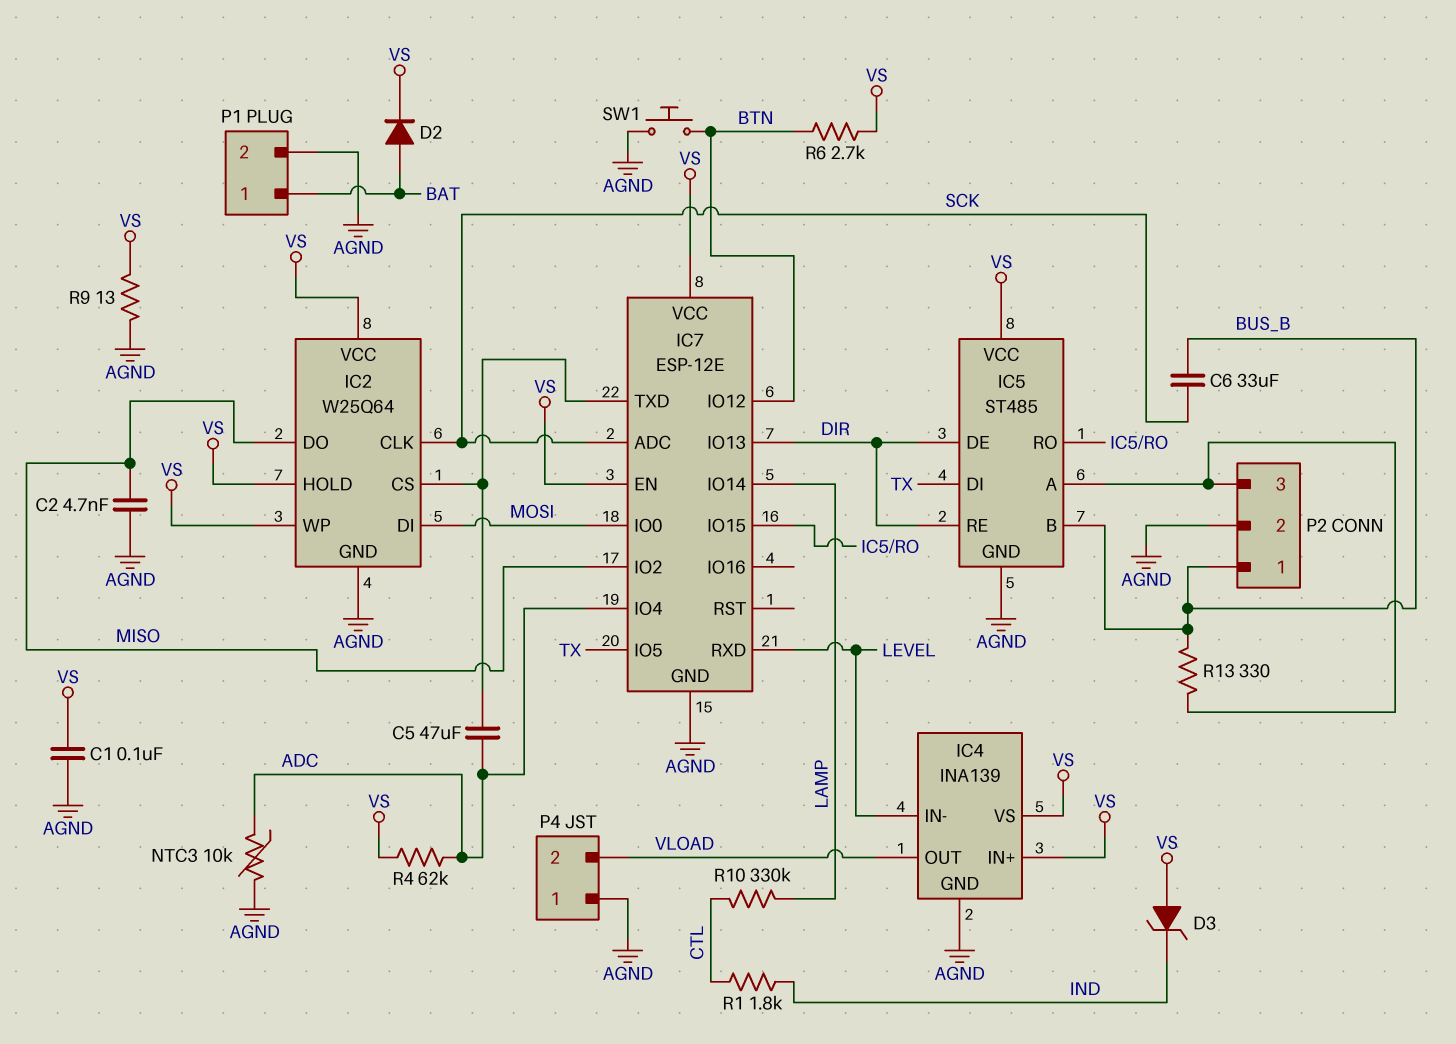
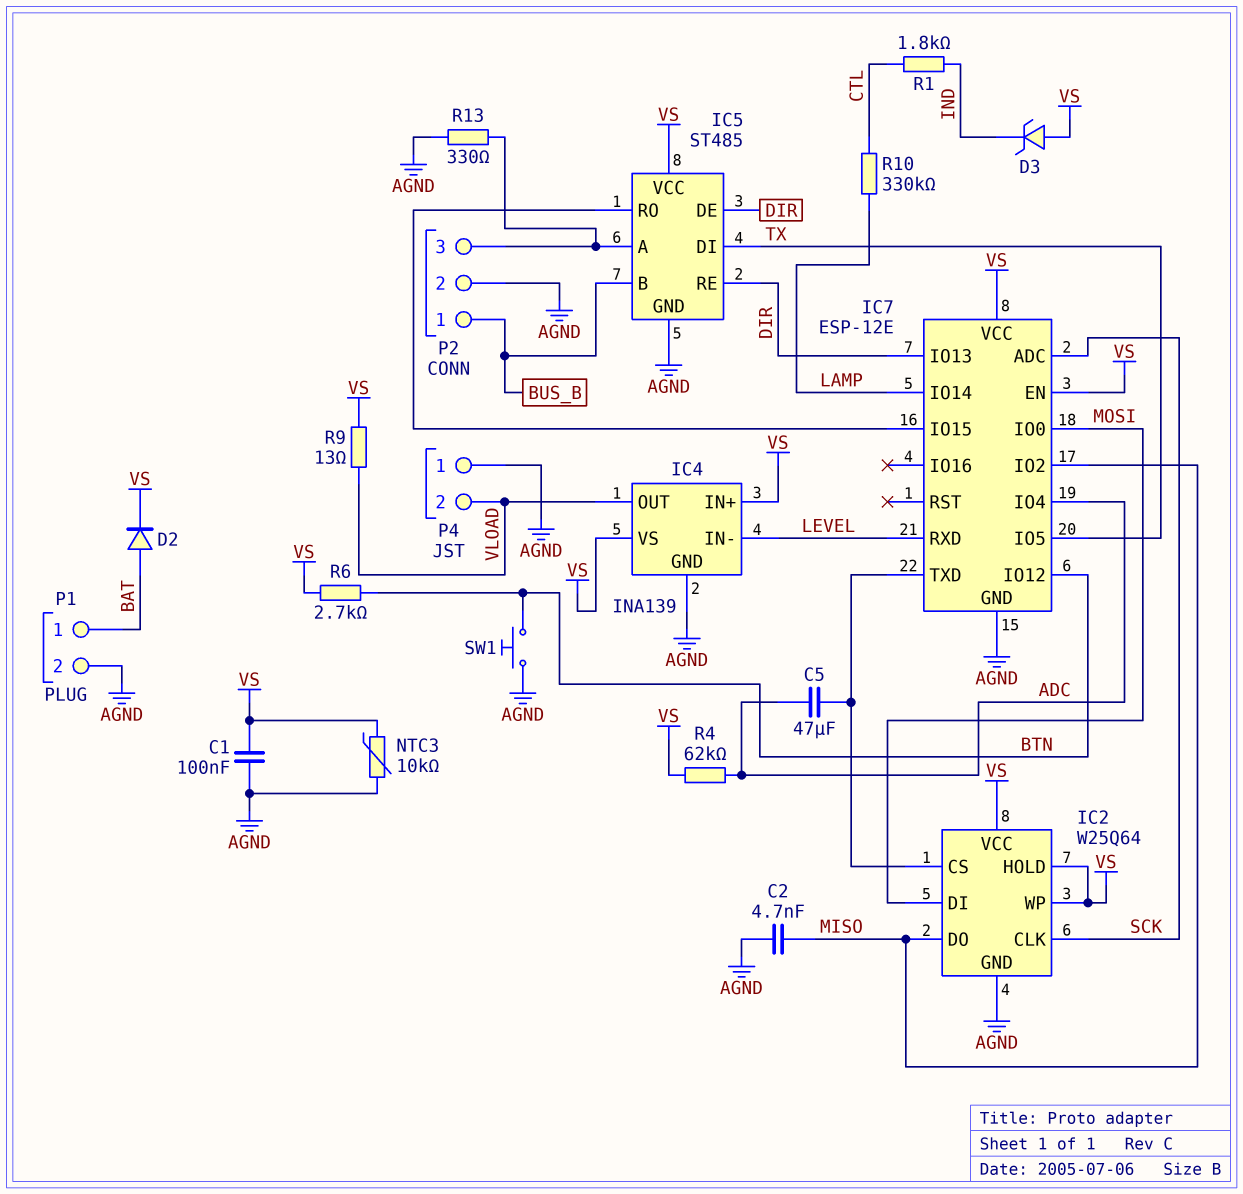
C6: 33uF (BUS_B, SCK) -> none
NTC3: 10k (ADC, AGND) -> 10k (AGND, VS)
R9: 13 (AGND, VS) -> 13 (VLOAD, VS)
R13: 330 (BUS_B, IC5/A) -> 330 (AGND, IC5/A)

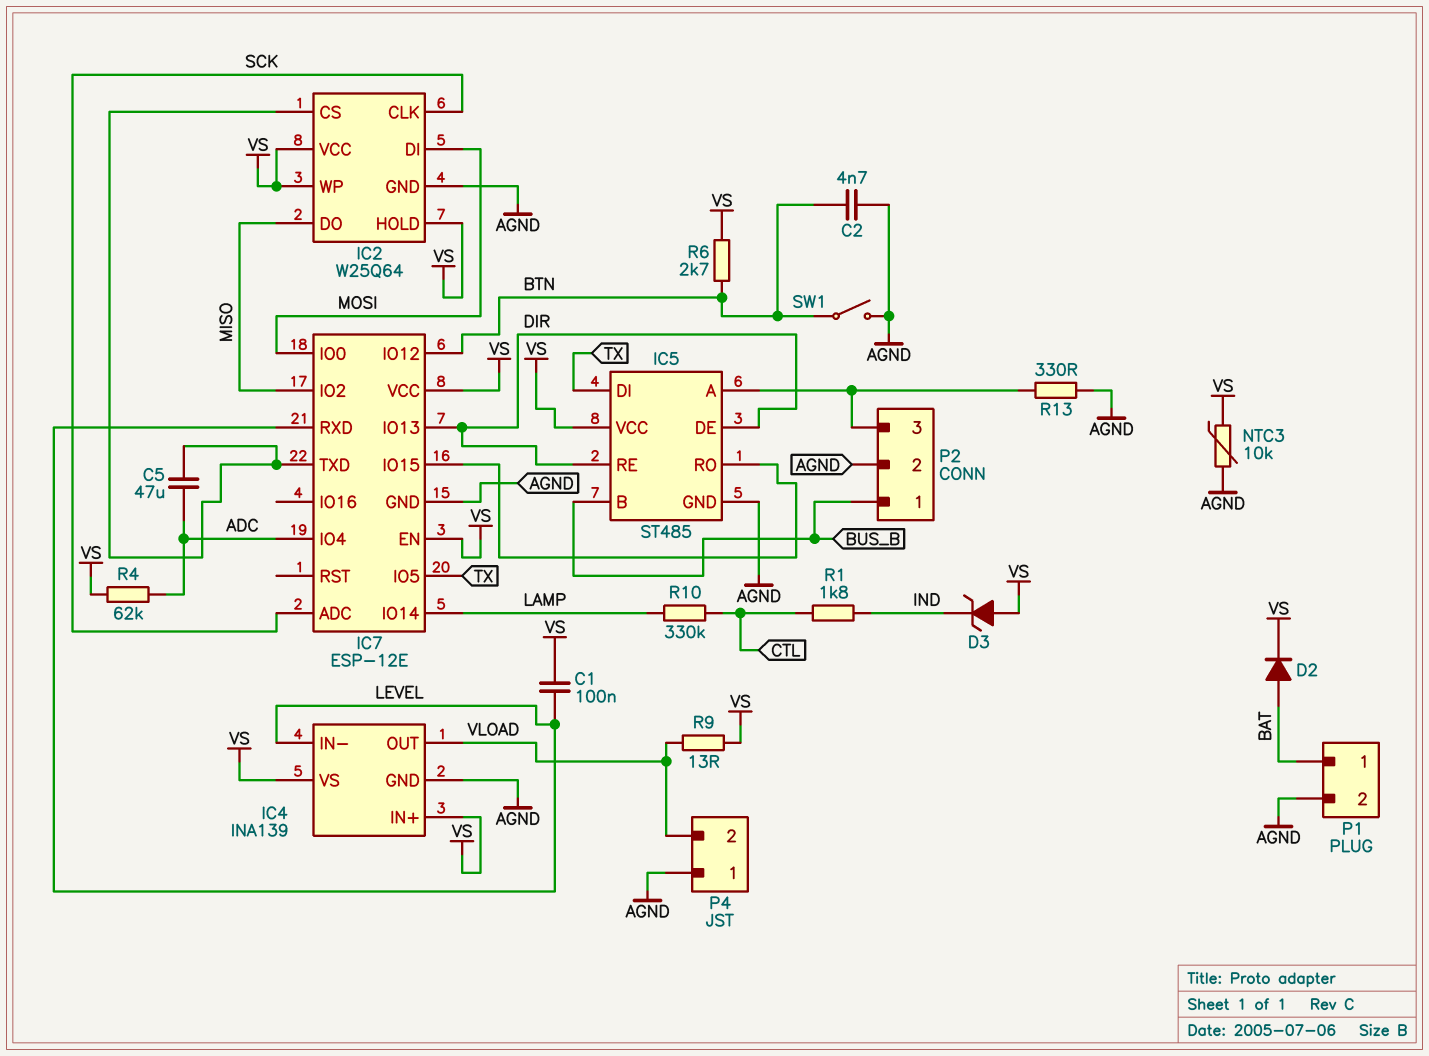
C1: 100nF (AGND, VS) -> 100nF (LEVEL, VS)
C2: 4.7nF (AGND, MISO) -> 4.7nF (AGND, BTN)
SW1: button (AGND, BTN) -> switch (AGND, BTN)

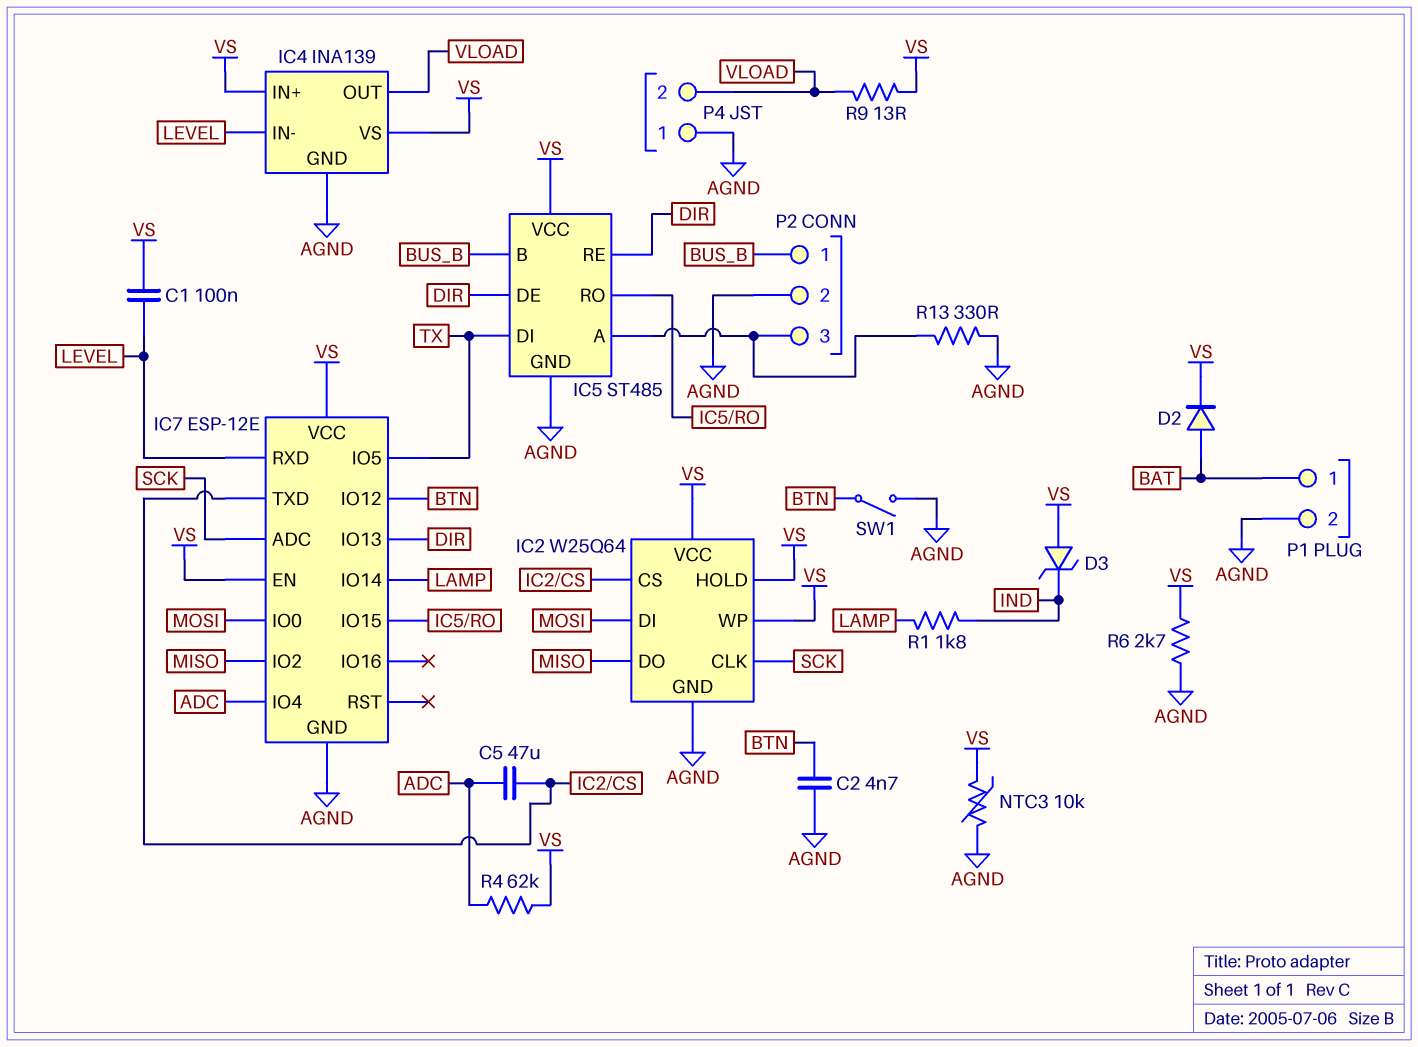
R1: 1.8k (CTL, IND) -> 1.8k (IND, LAMP)
R6: 2.7k (BTN, VS) -> 2.7k (AGND, VS)
R10: 330k (CTL, LAMP) -> none

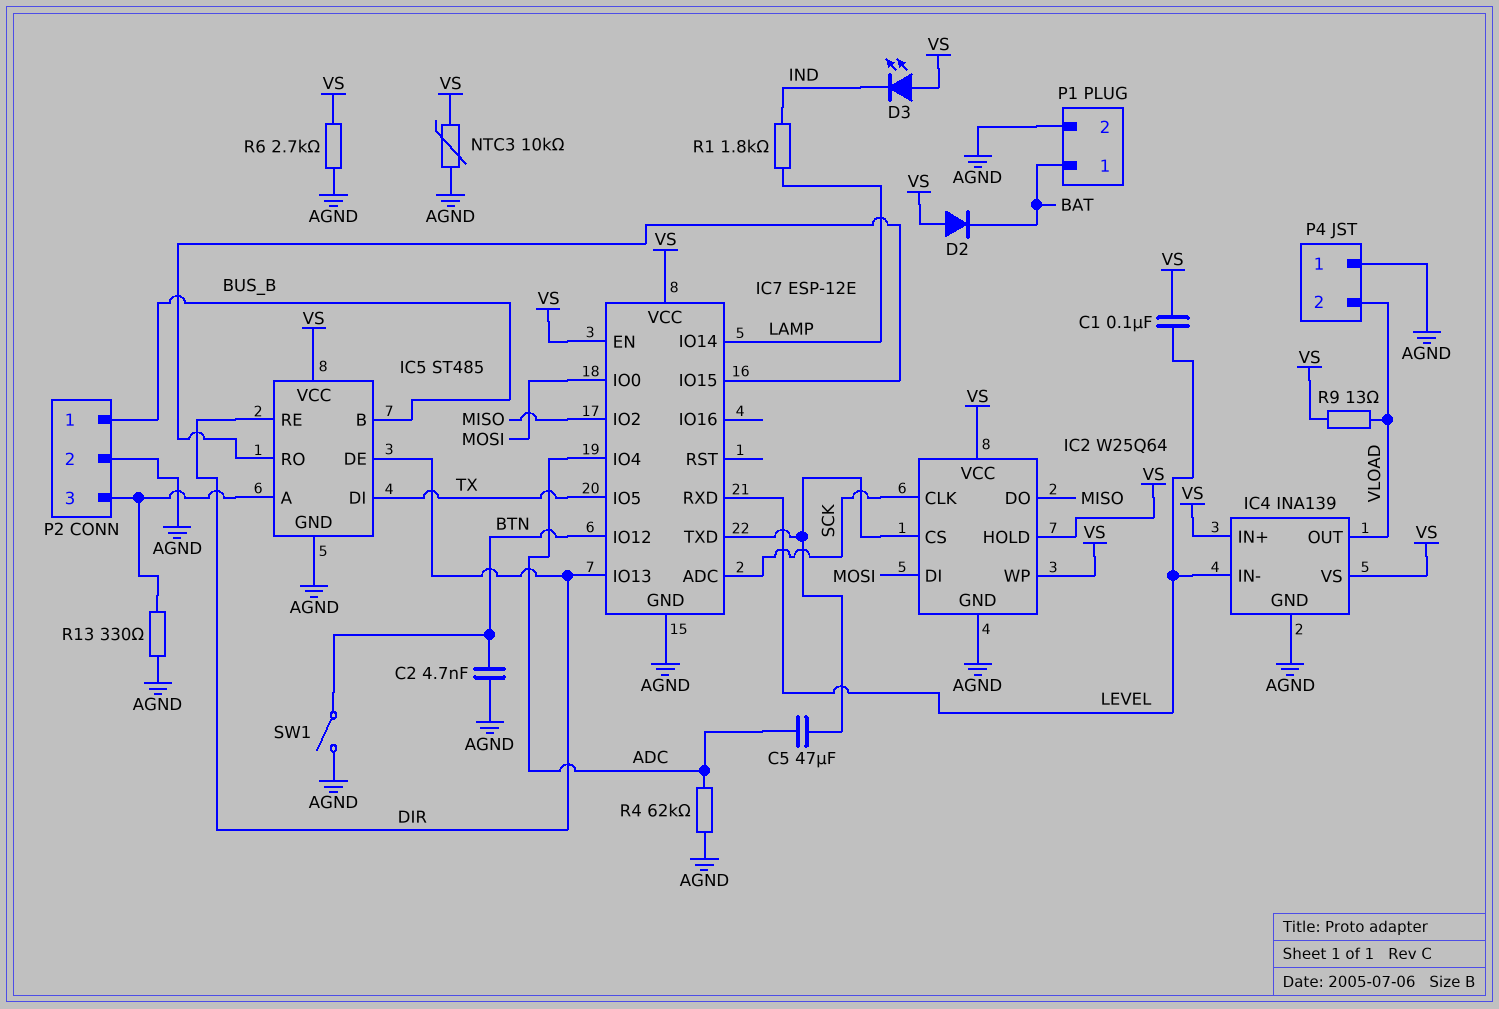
D2: diode (A BAT, K VS) -> diode (A VS, K BAT)
D3: zener (A VS, K IND) -> LED (A VS, K IND)
R4: 62k (ADC, VS) -> 62k (ADC, AGND)

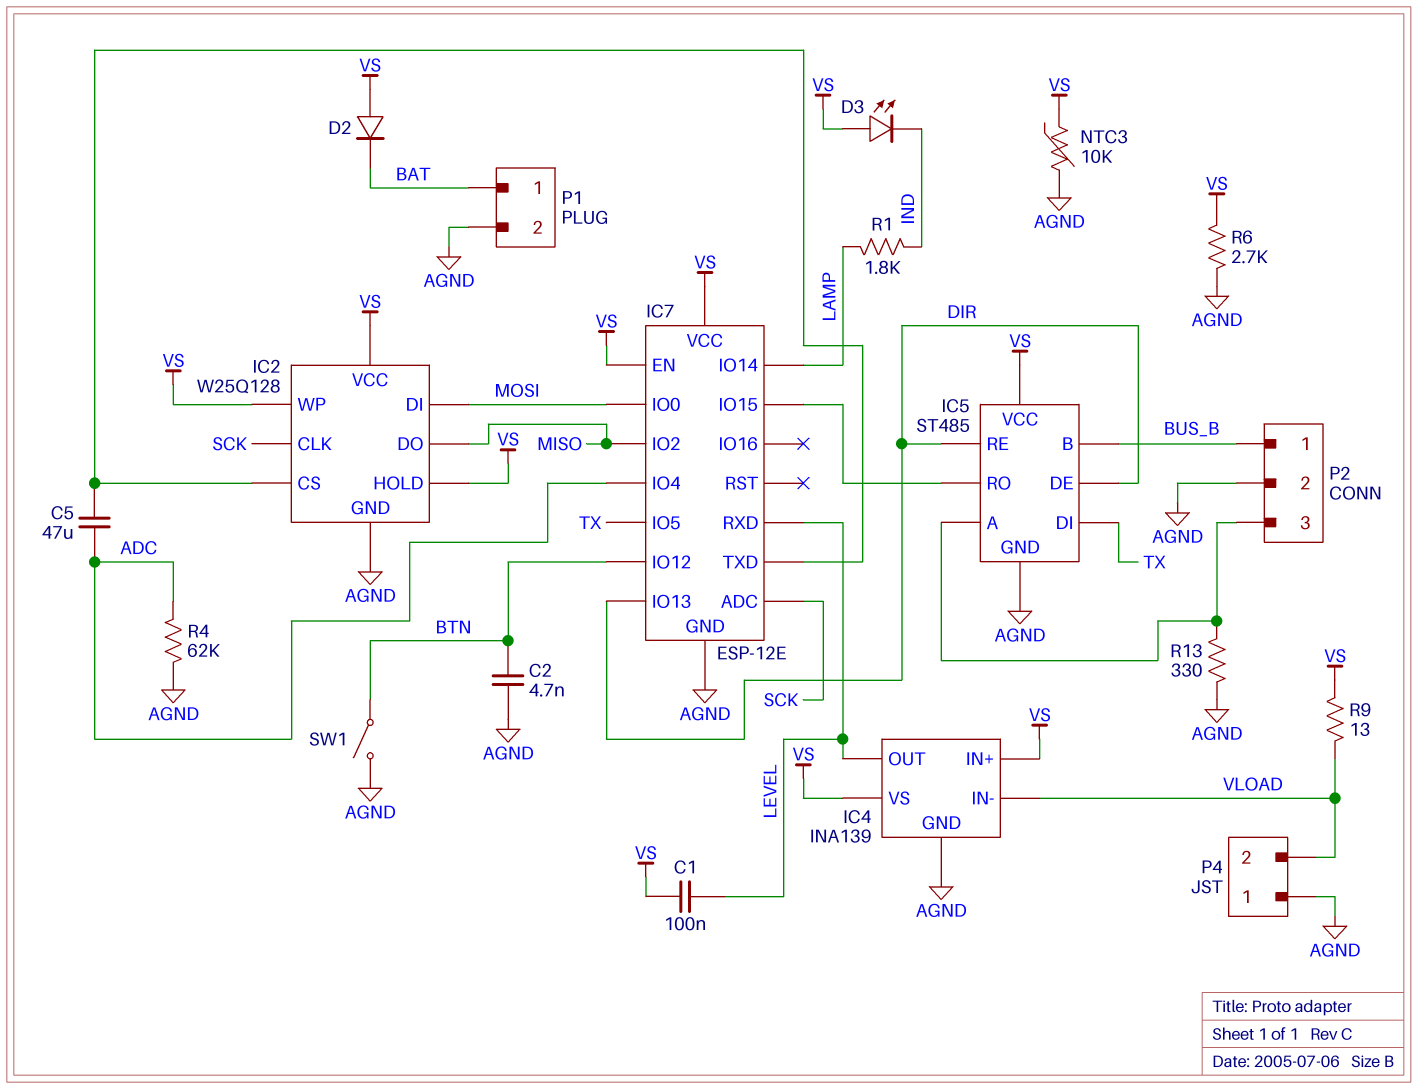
IC2: W25Q64 -> W25Q128
IC4 pin IN-: LEVEL -> VLOAD
IC4 pin OUT: VLOAD -> LEVEL

